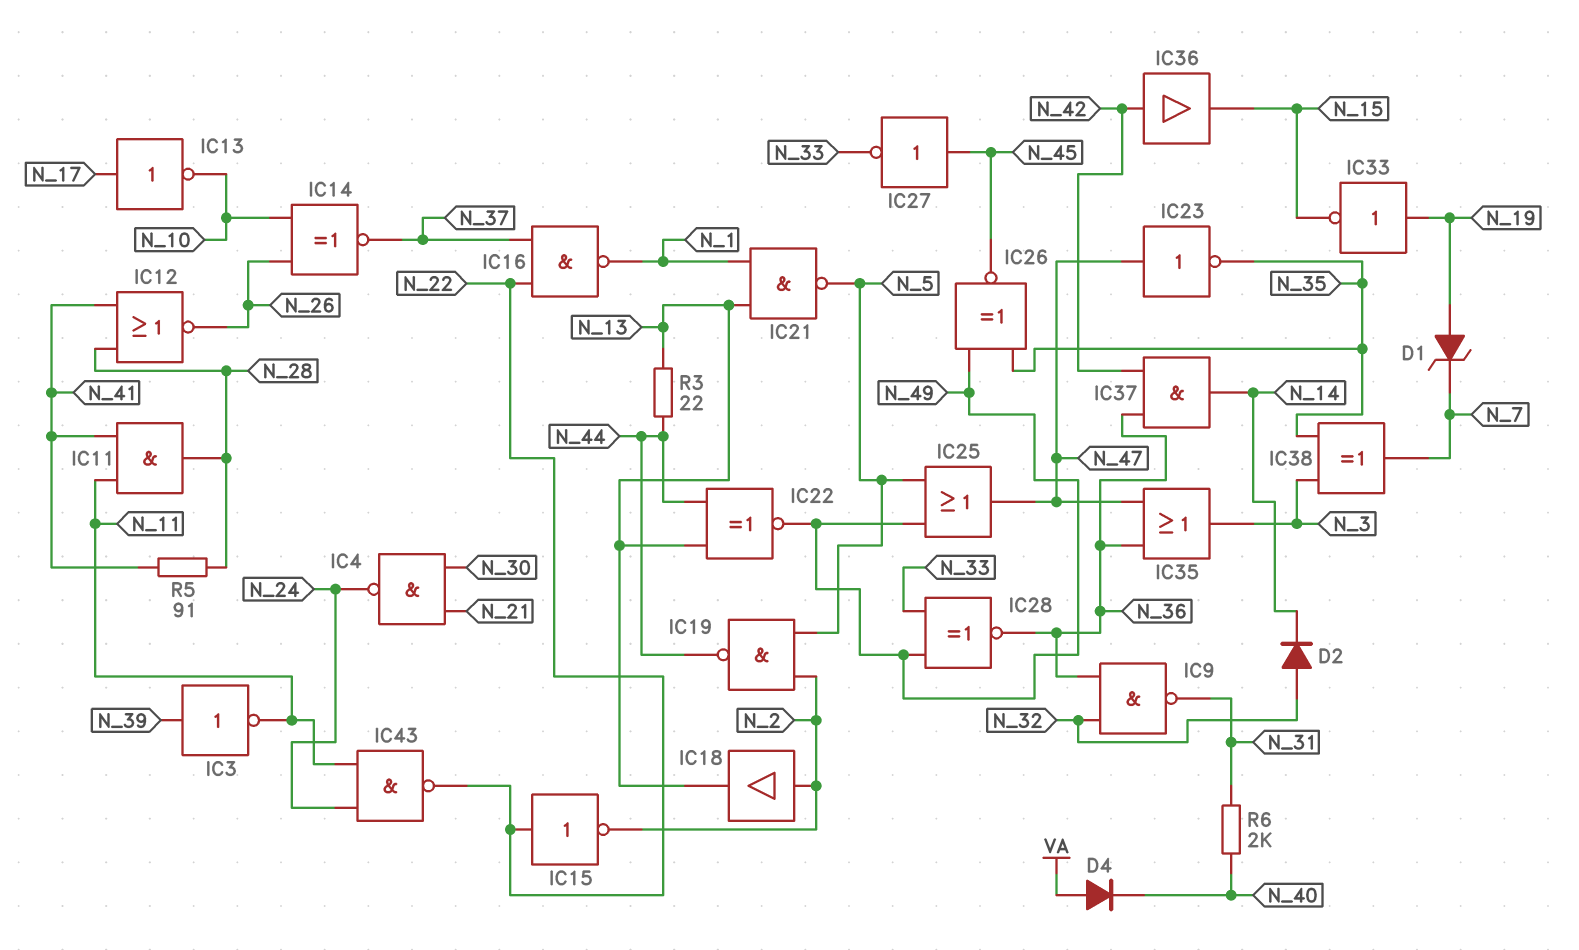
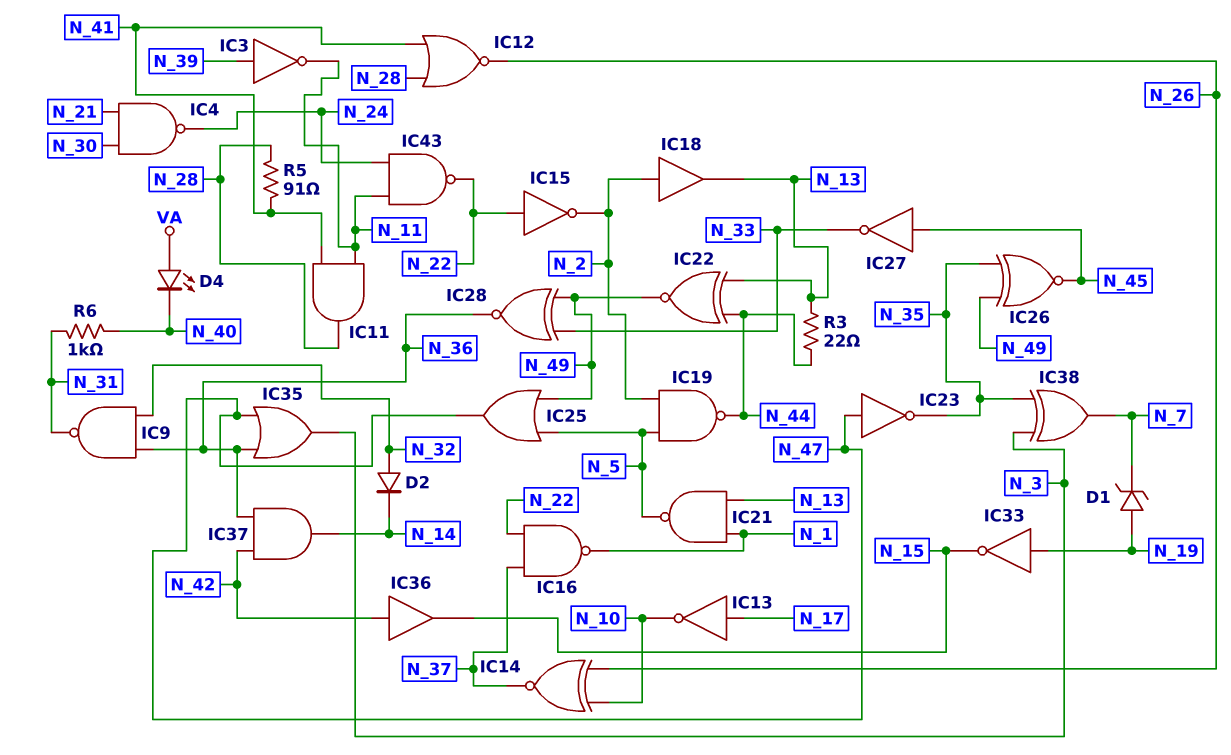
D4: diode (A VA, K N_40) -> LED (A VA, K N_40)
R6: 2k (N_31, N_40) -> 1k (N_31, N_40)

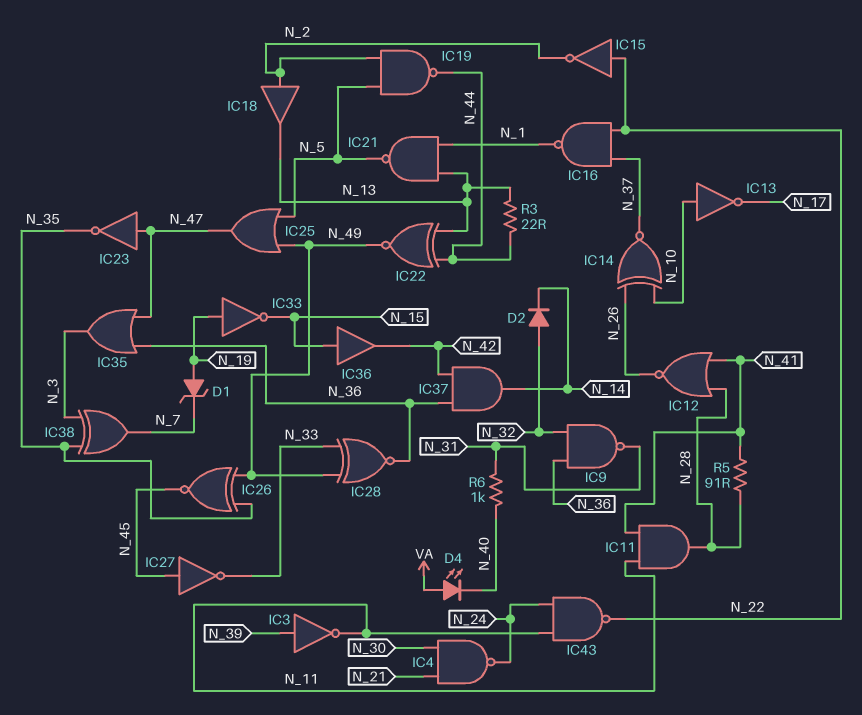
IC13: NOT (in N_17, out N_10) -> NOT (in N_10, out N_17)
IC36: buffer (in N_42, out N_15) -> buffer (in N_15, out N_42)

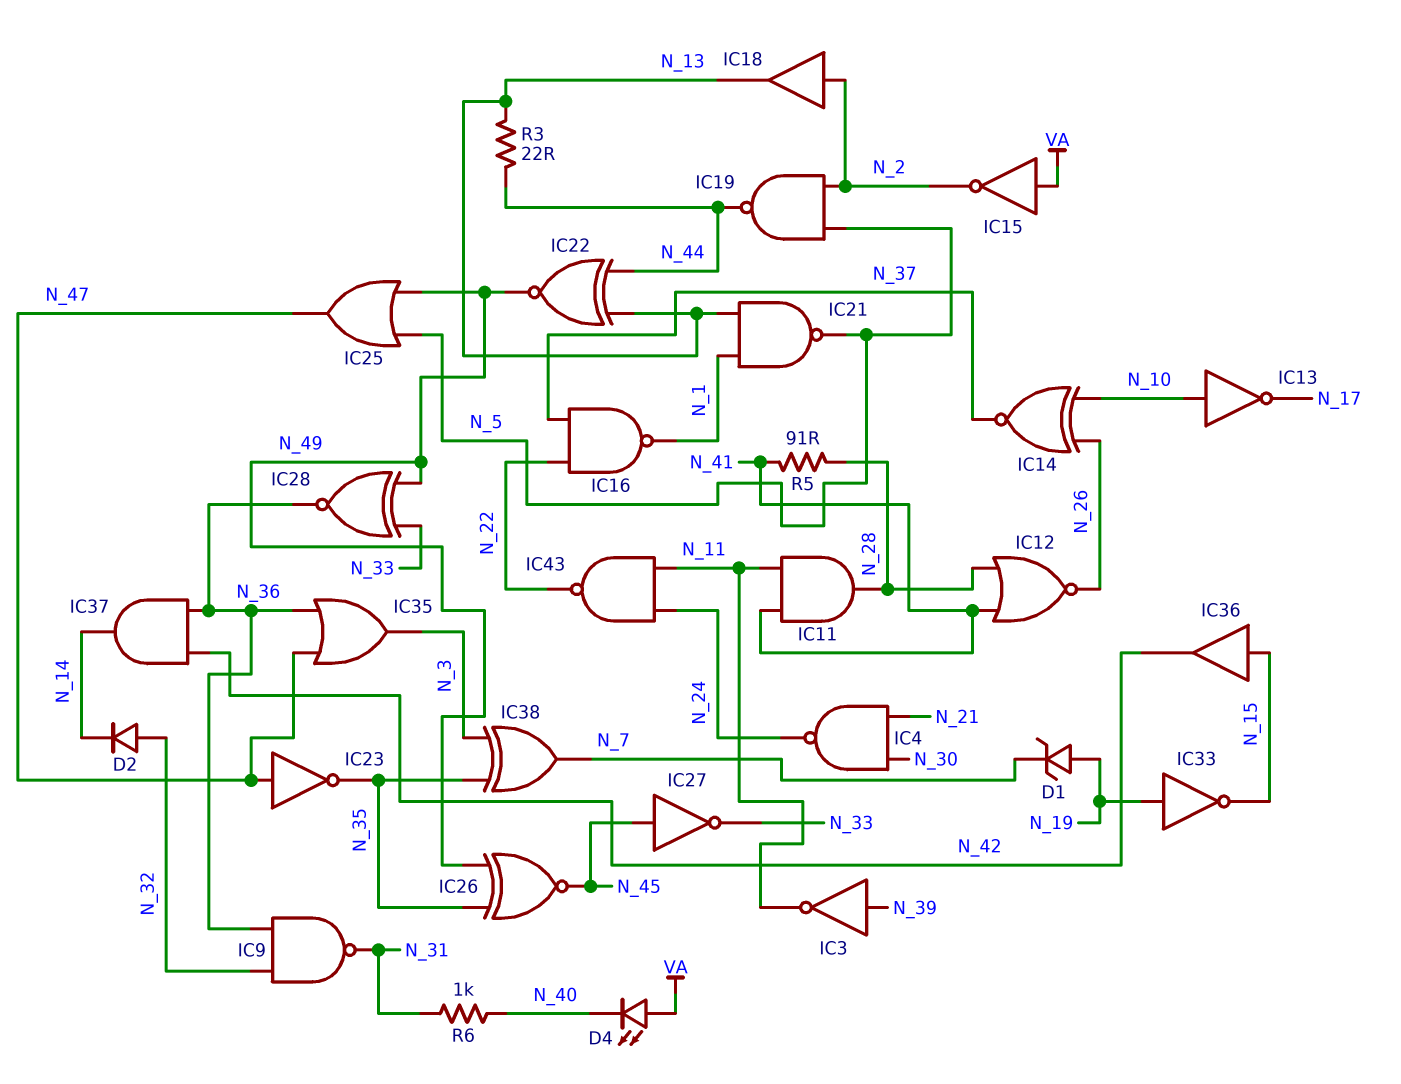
IC15: NOT (in N_22, out N_2) -> NOT (in VA, out N_2)

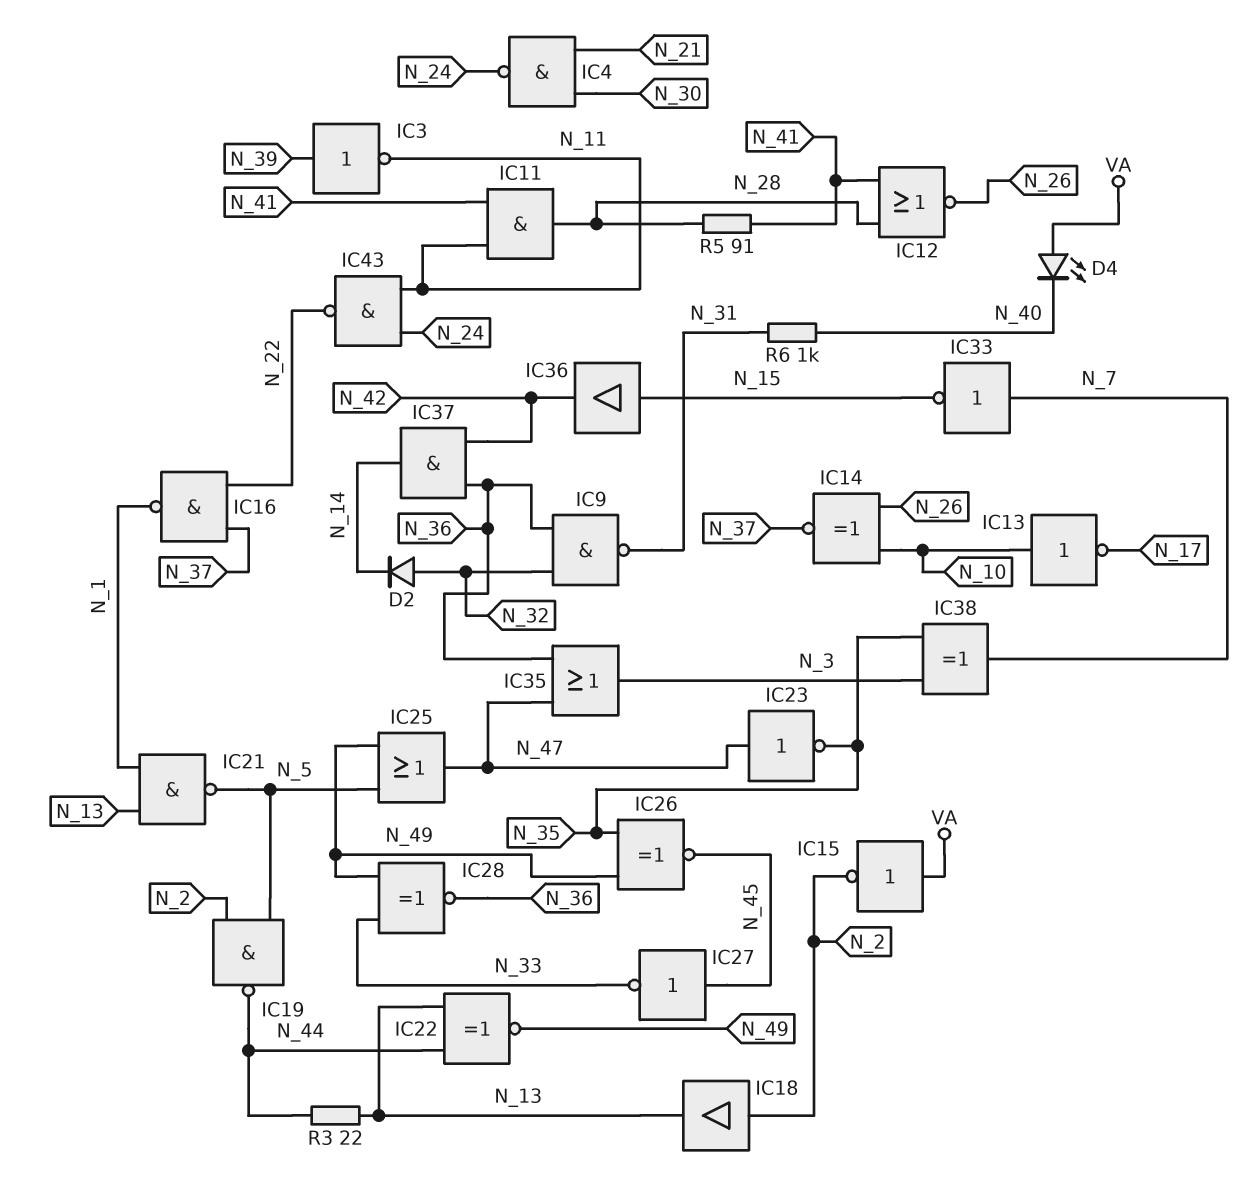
D1: zener (A N_19, K N_7) -> none
IC33: NOT (in N_19, out N_15) -> NOT (in N_7, out N_15)

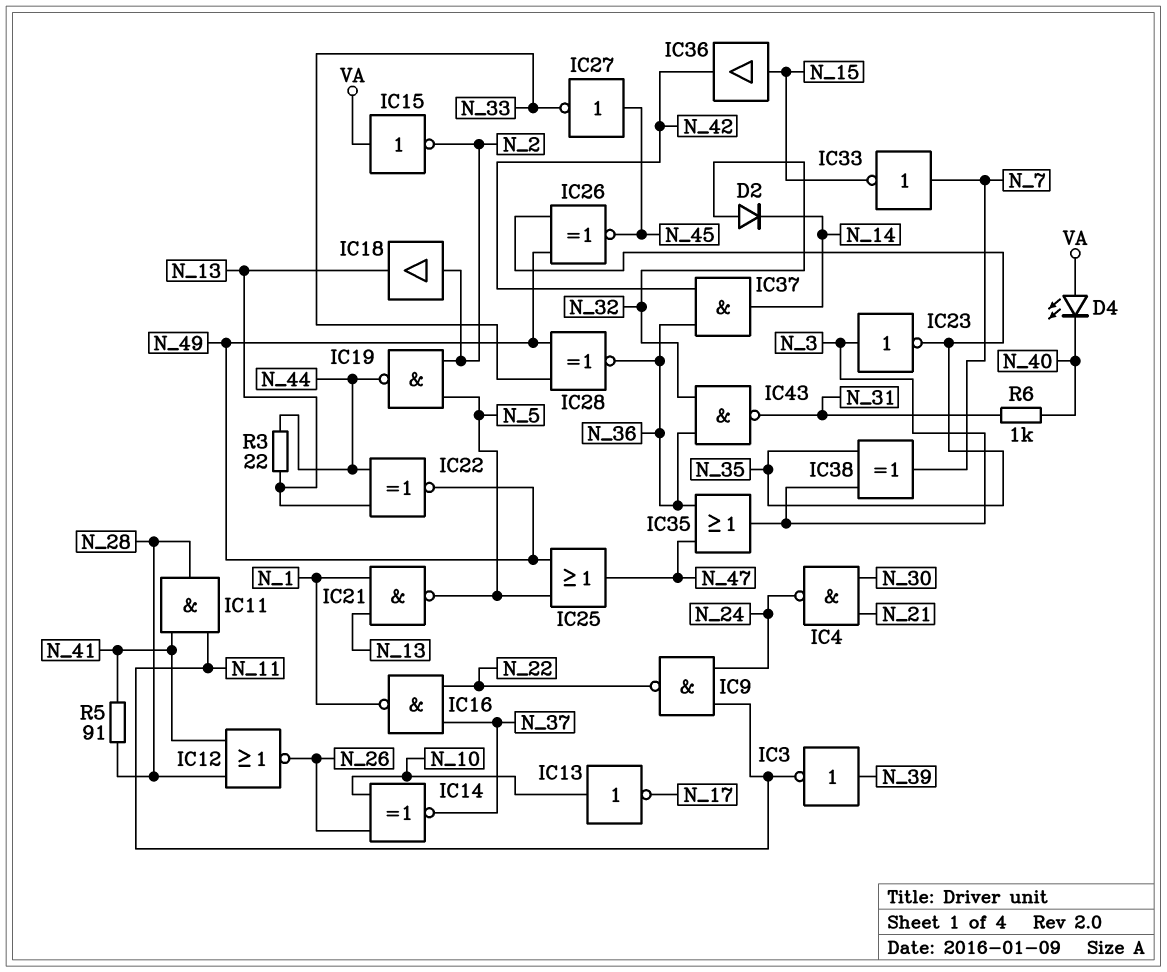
IC9: NAND (in N_32, in N_36, out N_31) -> NAND (in N_11, in N_24, out N_22)
IC23: NOT (in N_47, out N_35) -> NOT (in N_3, out N_35)
IC43: NAND (in N_11, in N_24, out N_22) -> NAND (in N_32, in N_36, out N_31)

